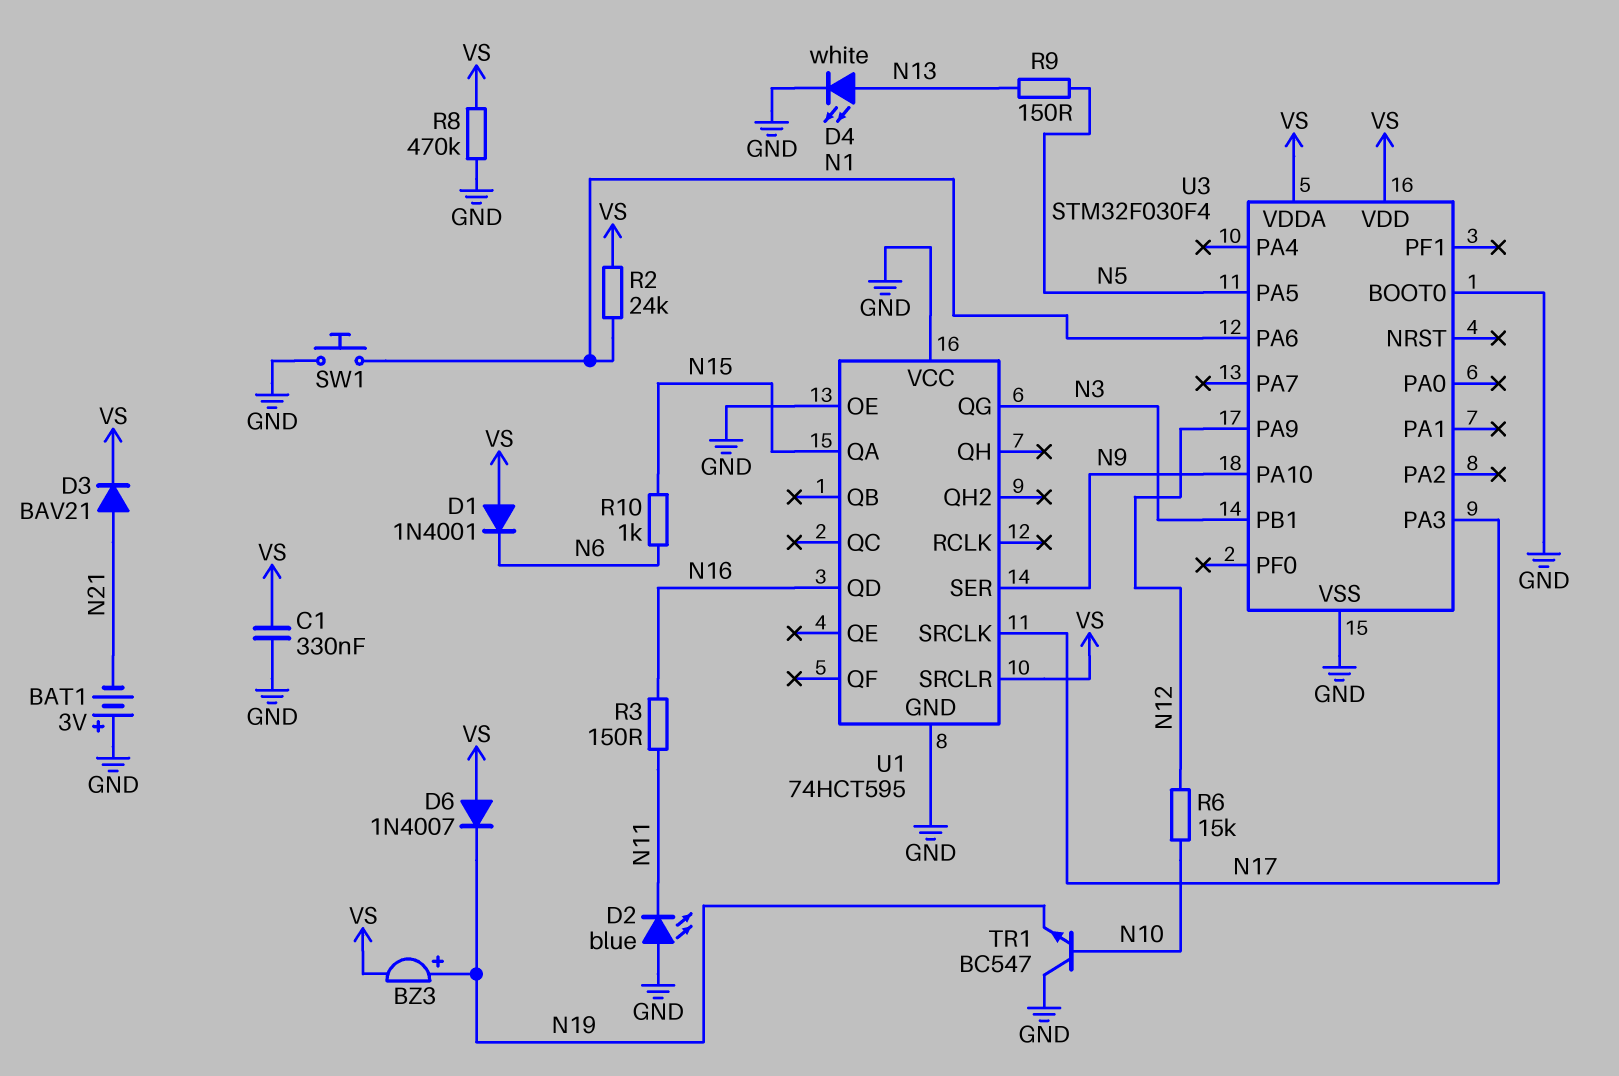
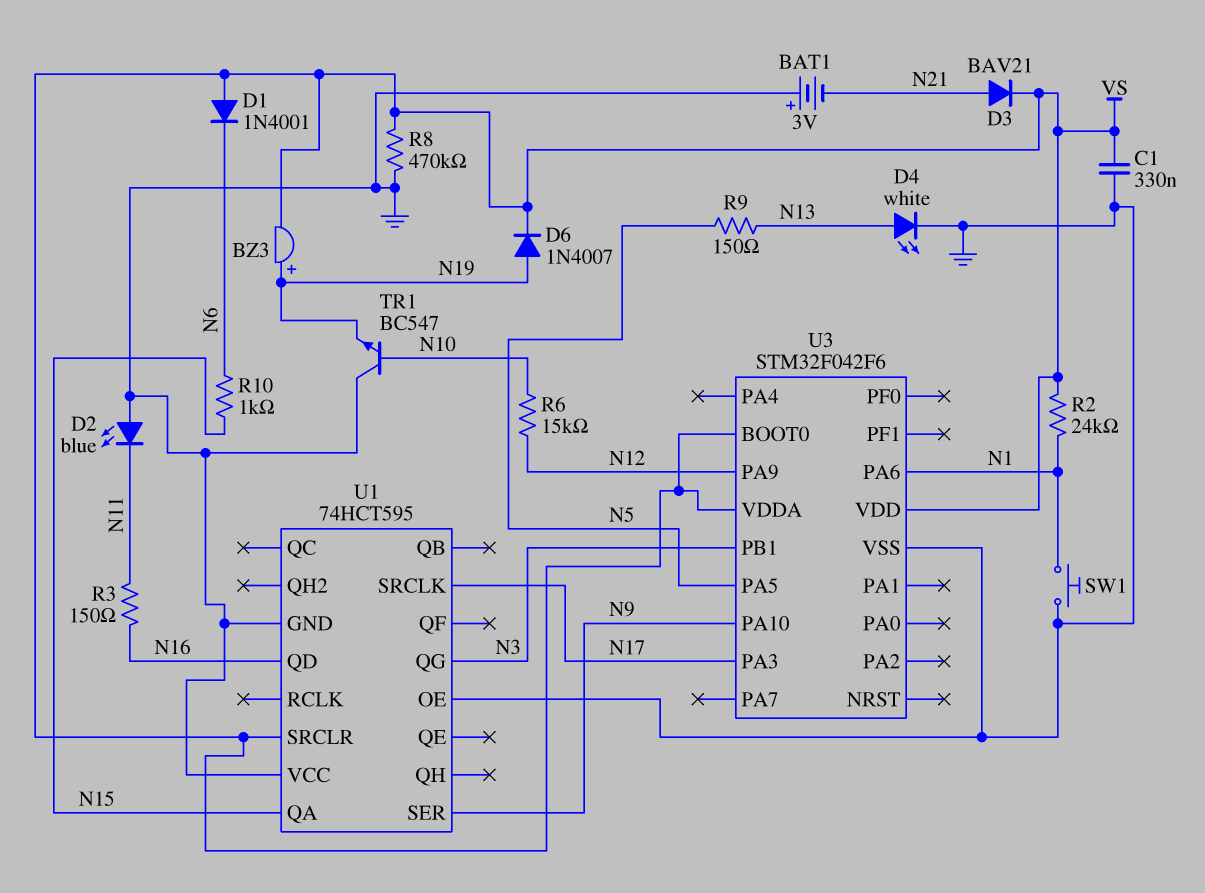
D6: diode 1N4007 (A VS, K N19) -> diode 1N4007 (A N19, K VS)
U3: STM32F030F4 -> STM32F042F6
U3 pin BOOT0: GND -> VS

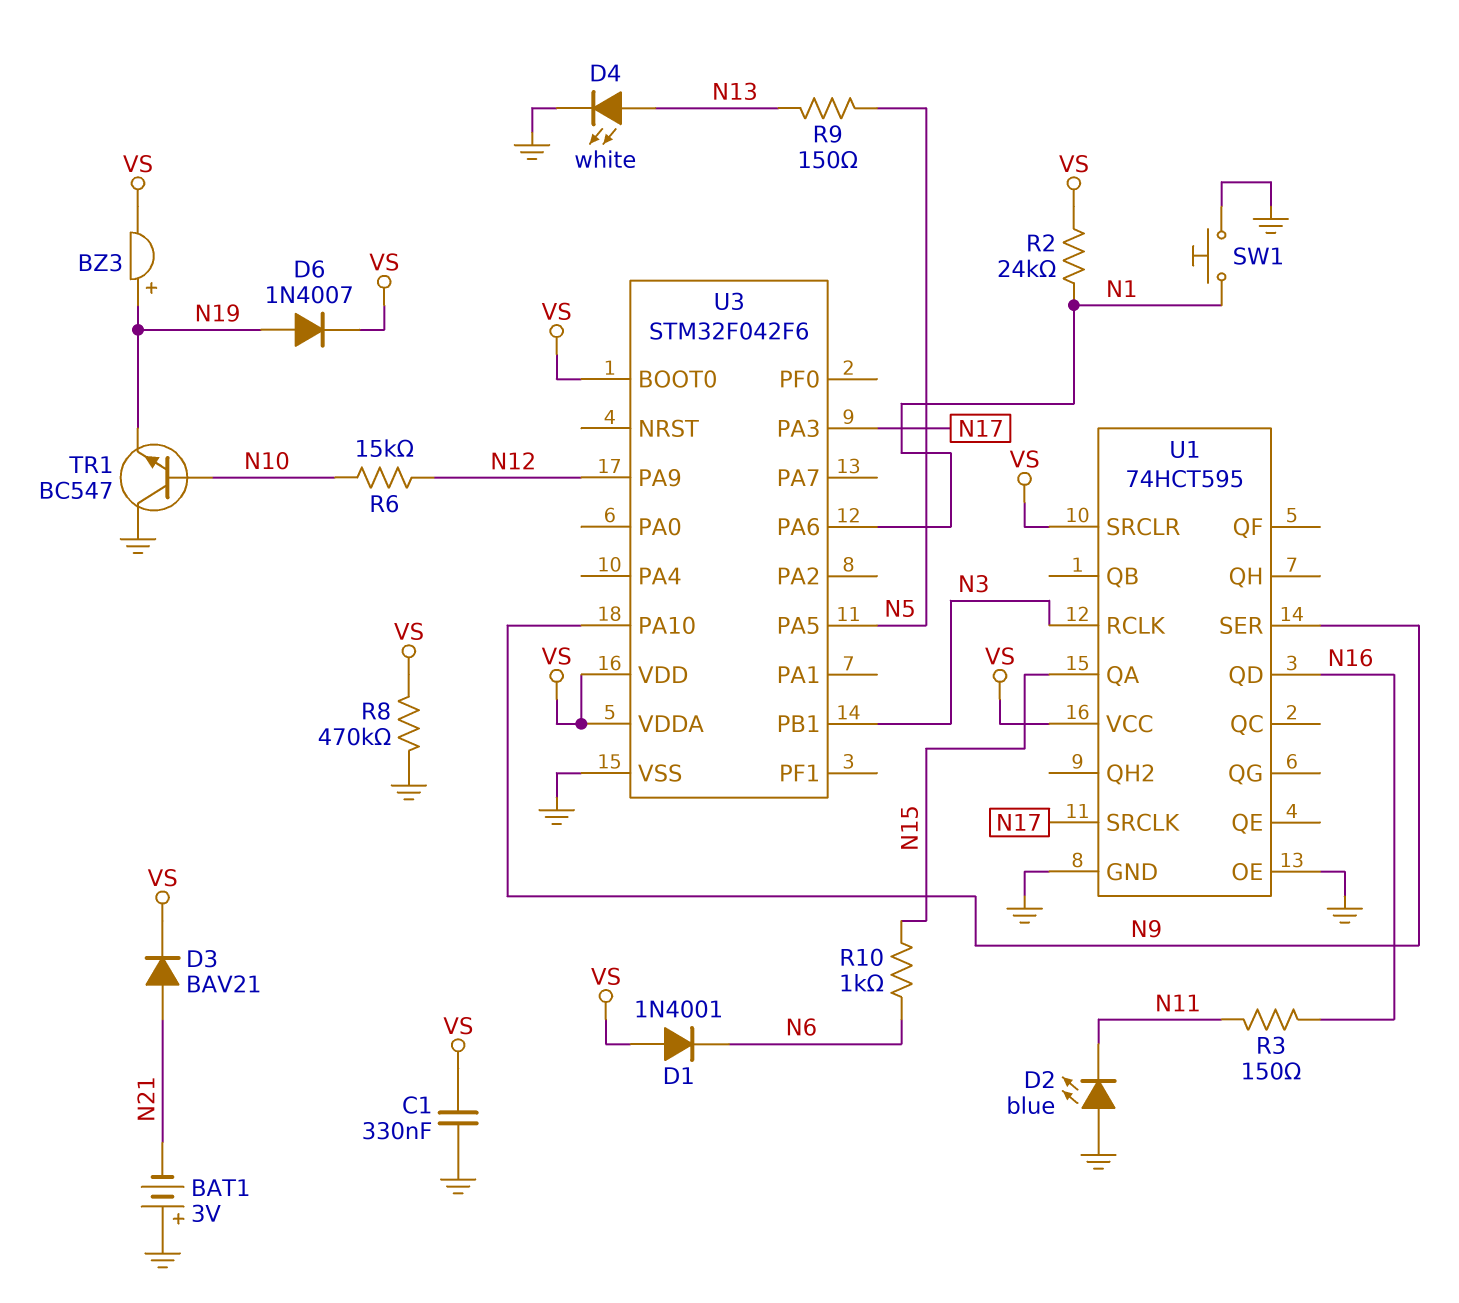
U1 pin QG: N3 -> none
U1 pin RCLK: none -> N3
U1 pin VCC: GND -> VS

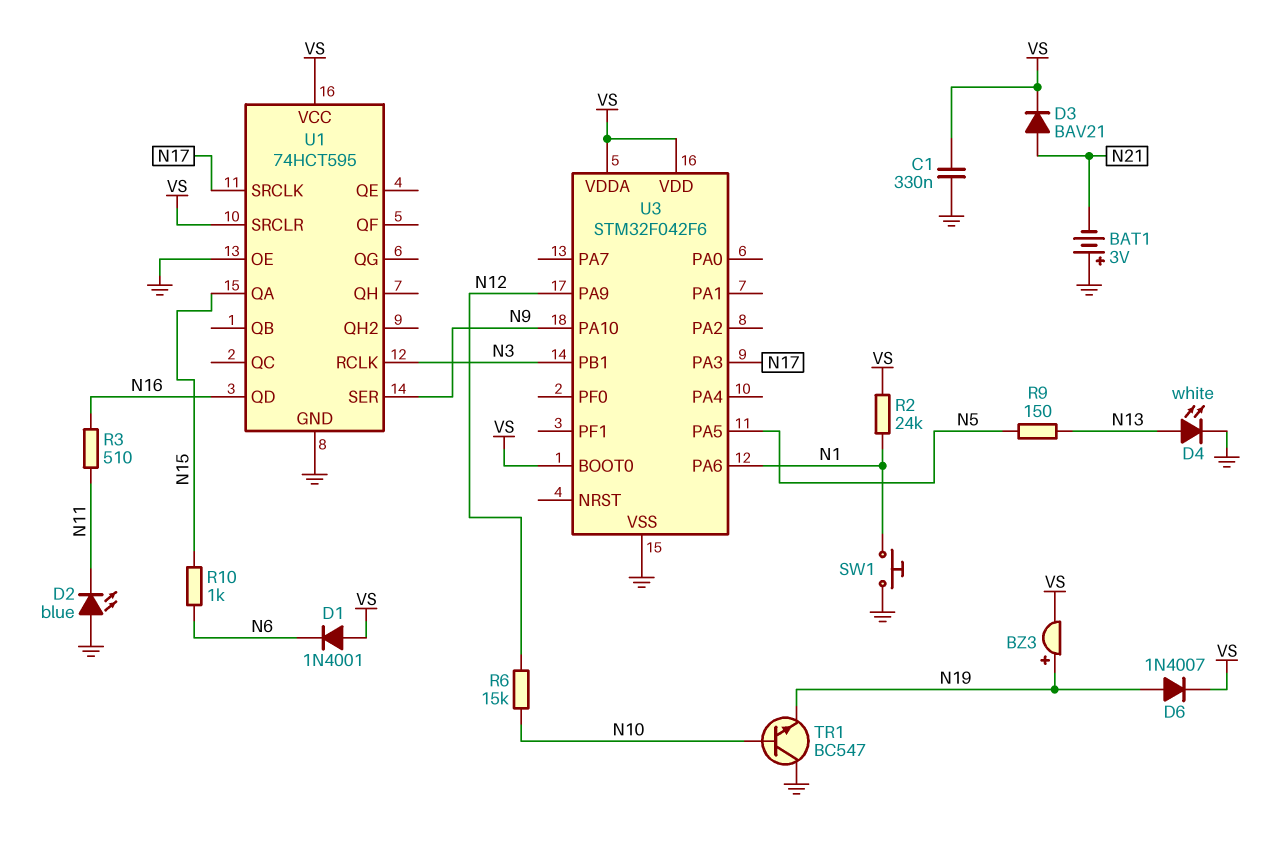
R3: 150 (N11, N16) -> 510 (N11, N16)
R8: 470k (GND, VS) -> none

